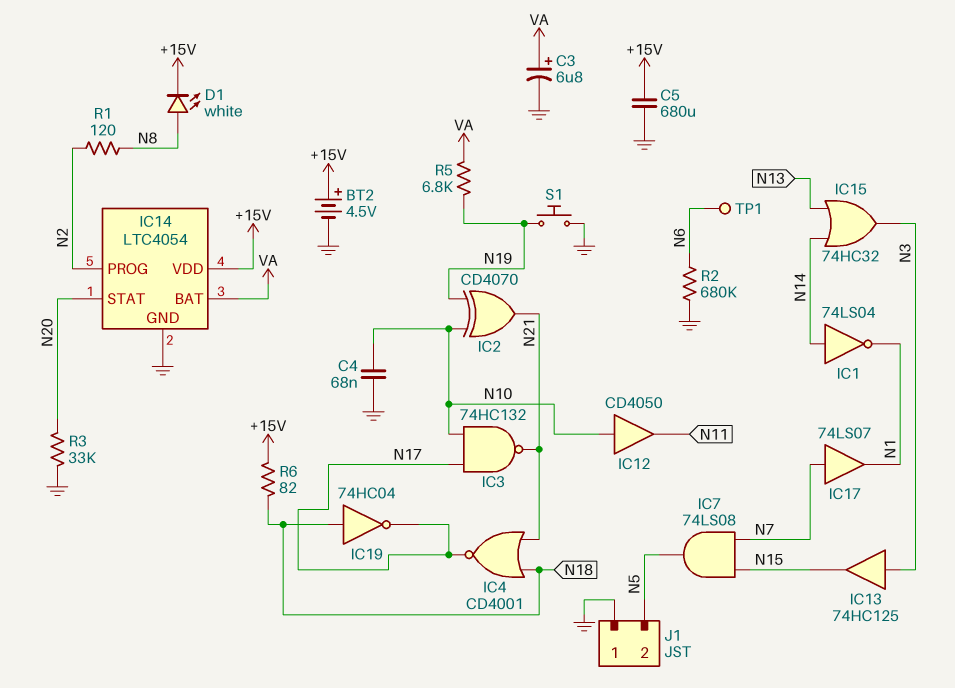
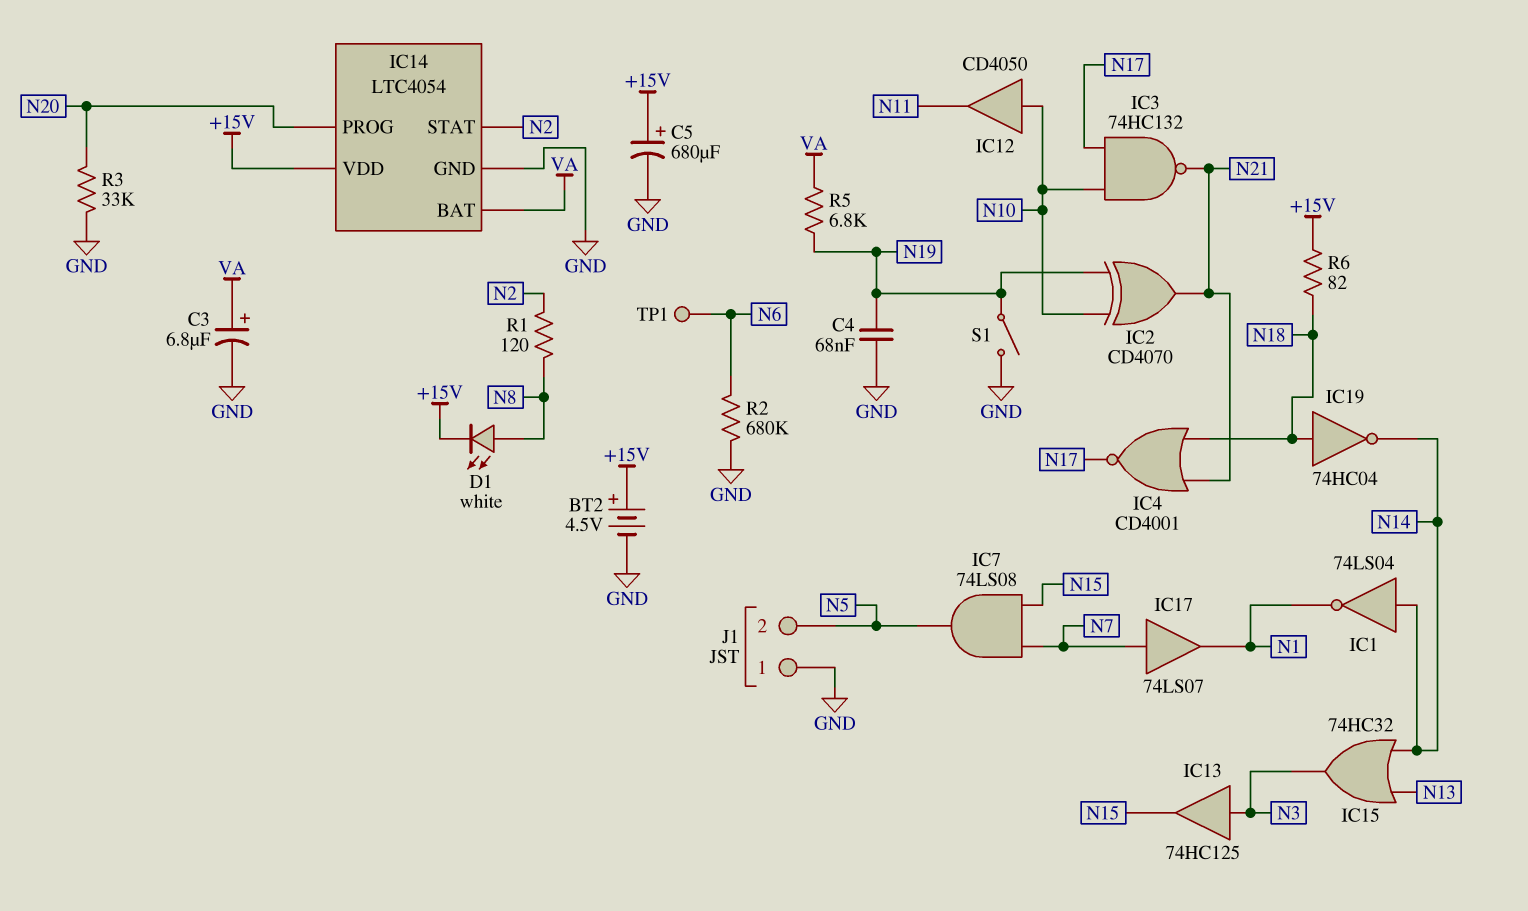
C4: 68nF (GND, N10) -> 68nF (GND, N19)
C5: 680uF (+15V, GND) -> 680uF (plus +15V, minus GND)
IC14 pin PROG: N2 -> N20
IC14 pin STAT: N20 -> N2
IC19: NOT 74HC04 (in N18, out N17) -> NOT 74HC04 (in N18, out N14)
S1: button (GND, N19) -> switch (GND, N19)

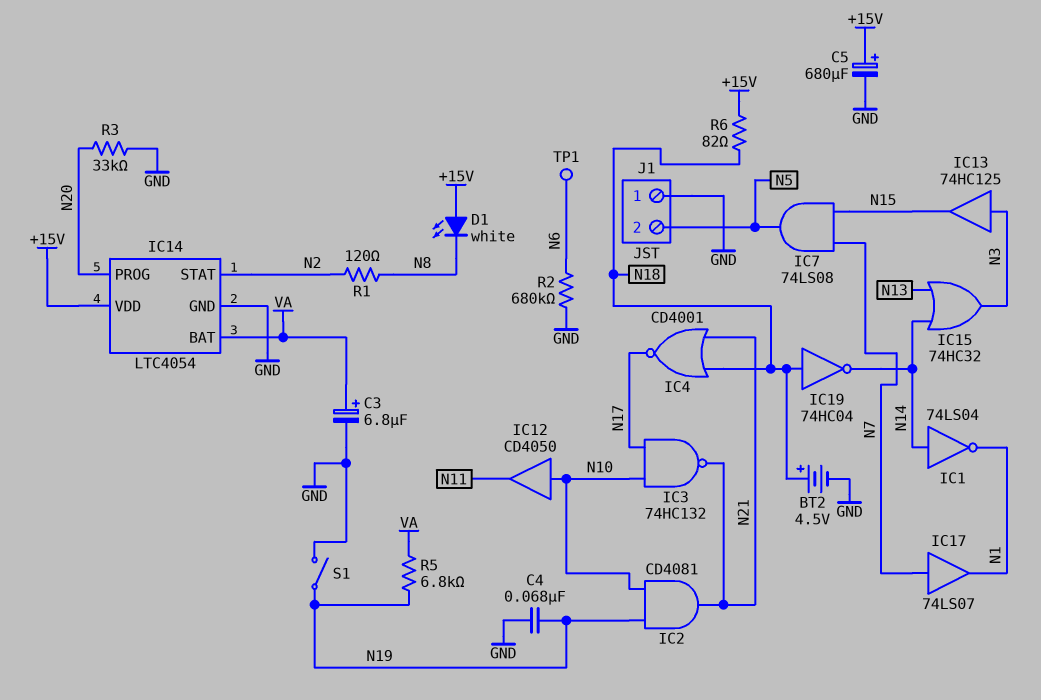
BT2: 4.5V (plus +15V, minus GND) -> 4.5V (plus N18, minus GND)
D1: LED white (A N8, K +15V) -> LED white (A +15V, K N8)
IC2: XOR CD4070 (in N10, in N19, out N21) -> AND CD4081 (in N10, in N19, out N21)

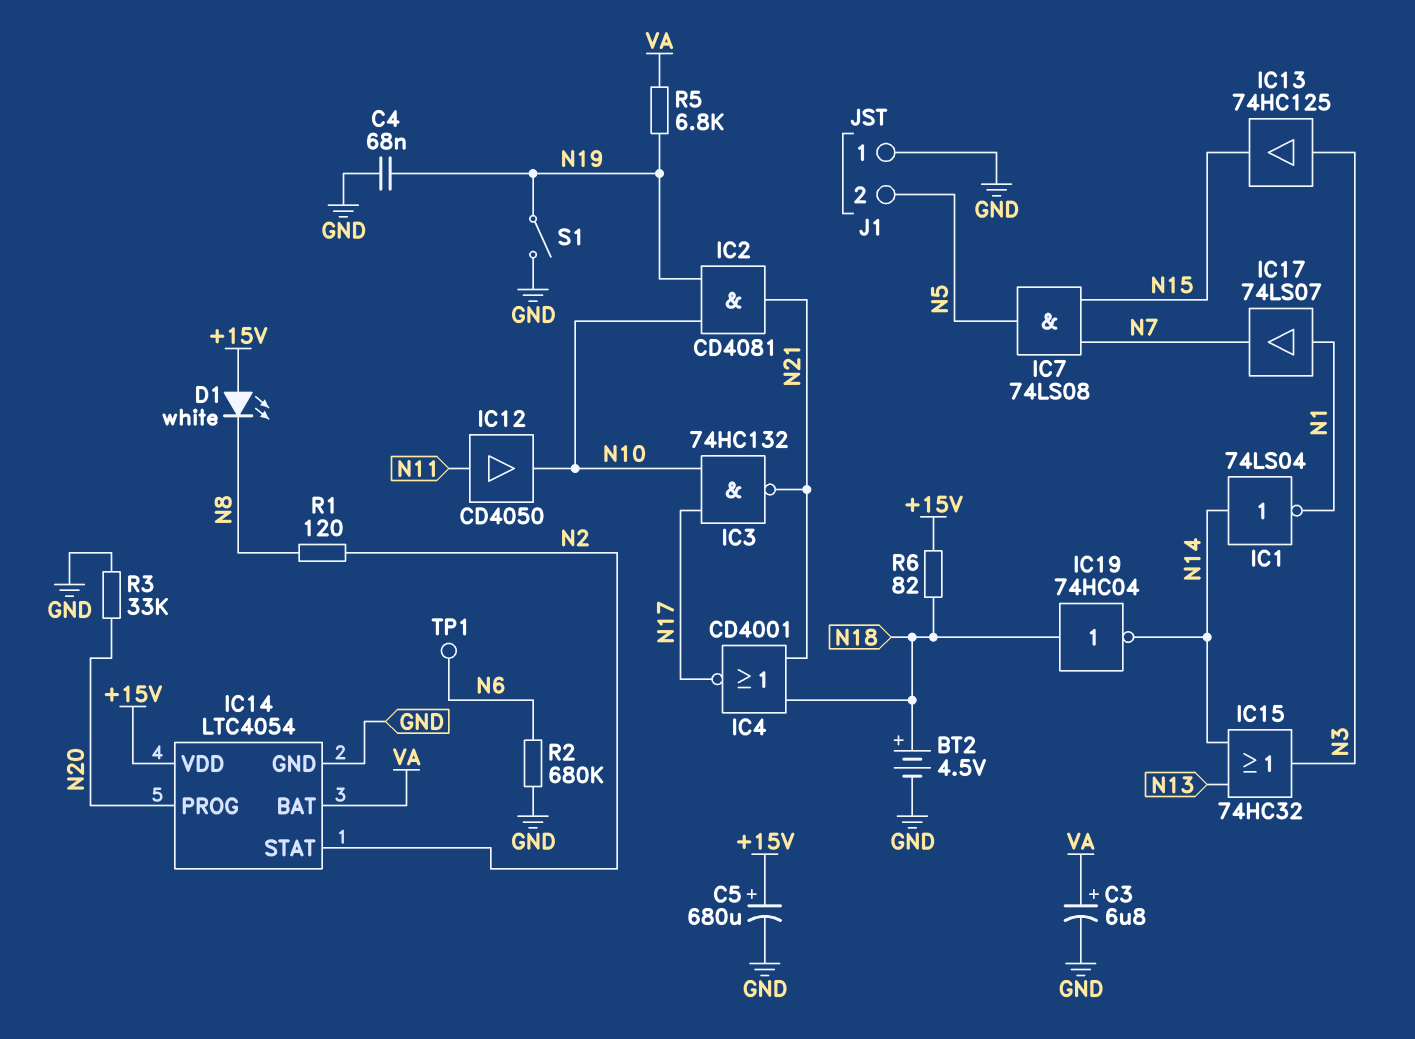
IC12: buffer CD4050 (in N10, out N11) -> buffer CD4050 (in N11, out N10)
IC17: buffer 74LS07 (in N7, out N1) -> buffer 74LS07 (in N1, out N7)

